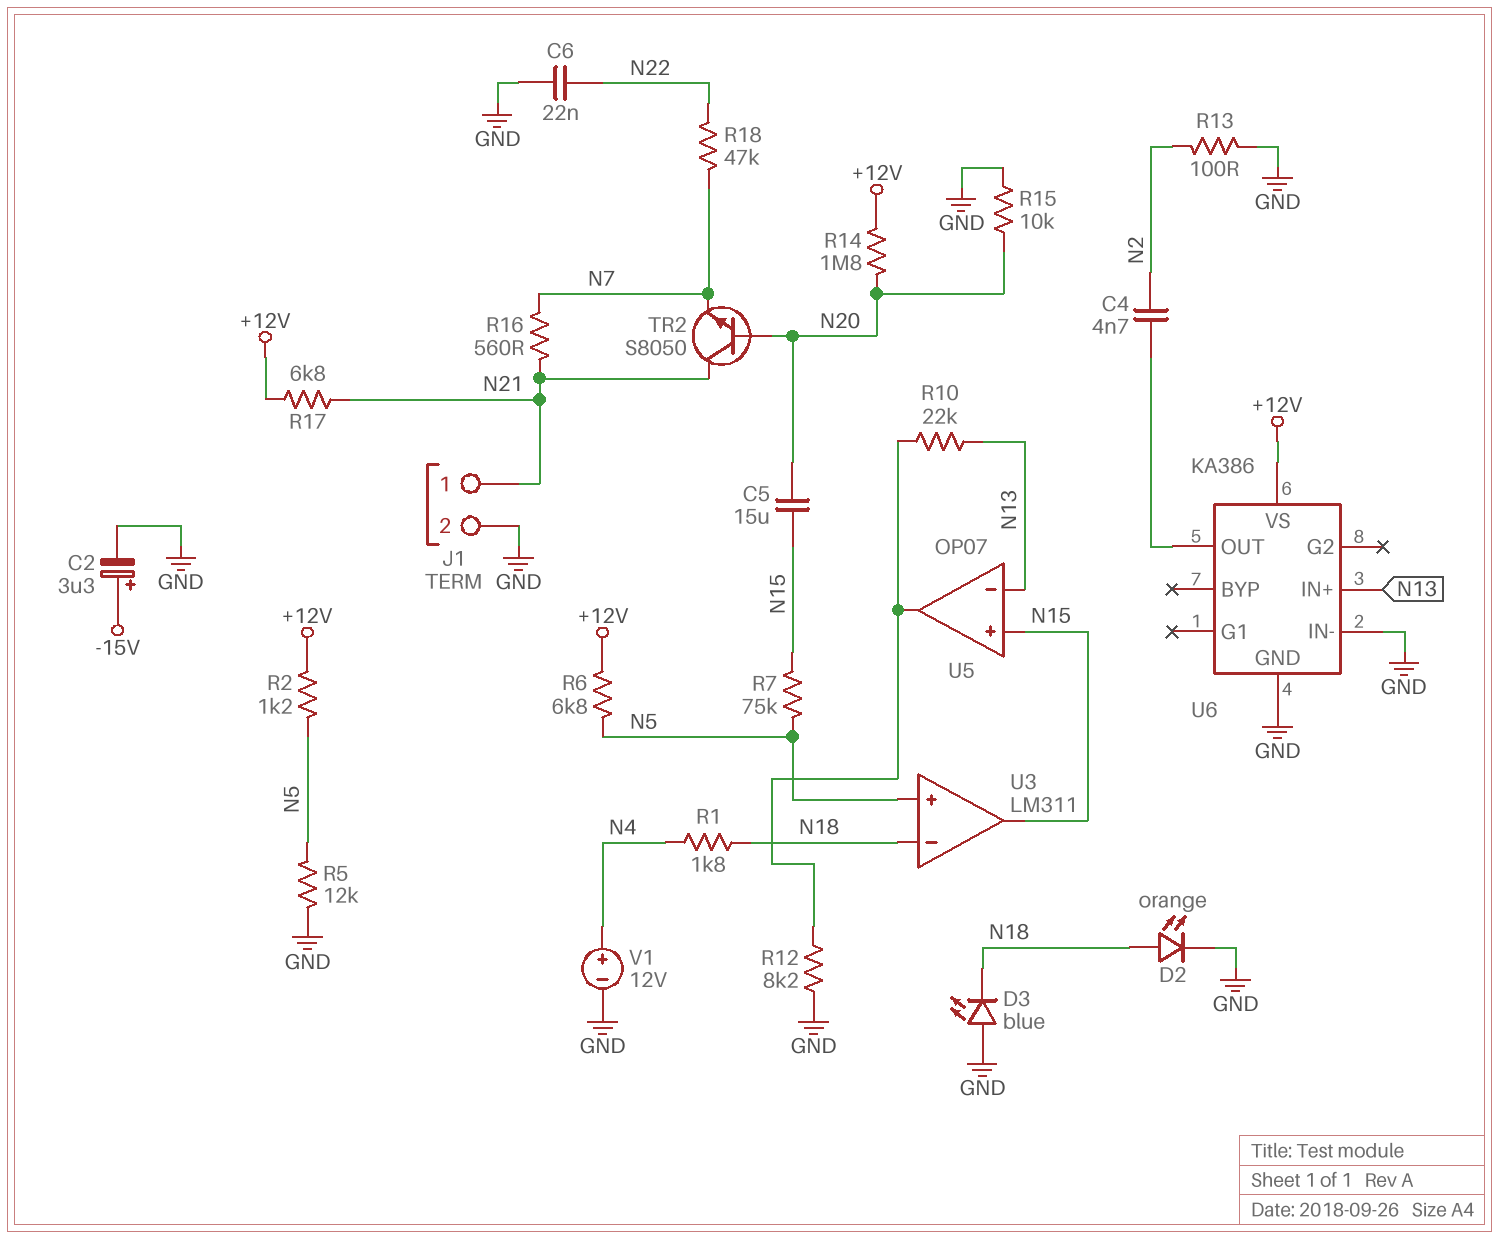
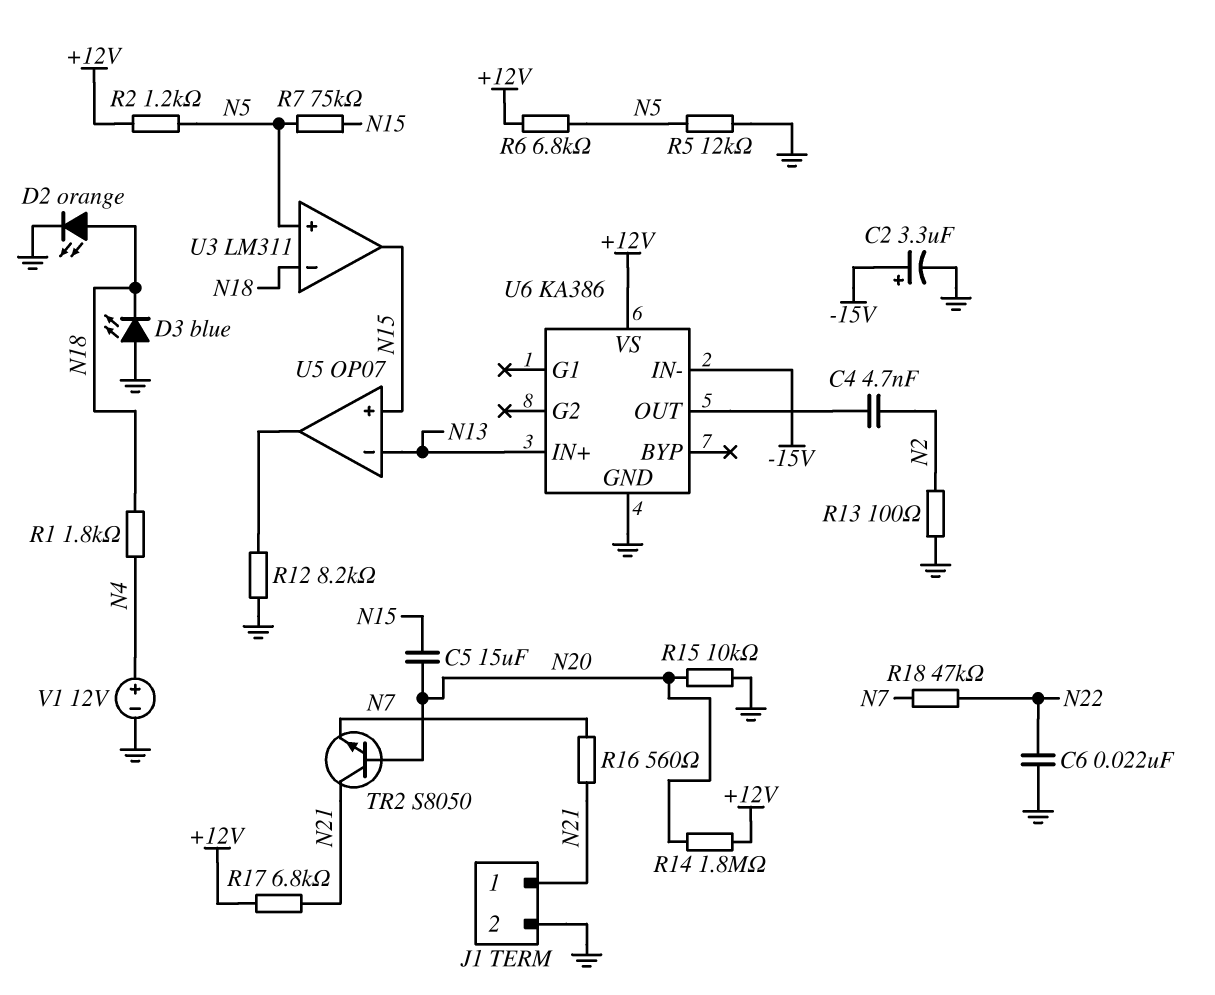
R10: 22k (N13, U5/out) -> none
U6 pin IN-: GND -> -15V

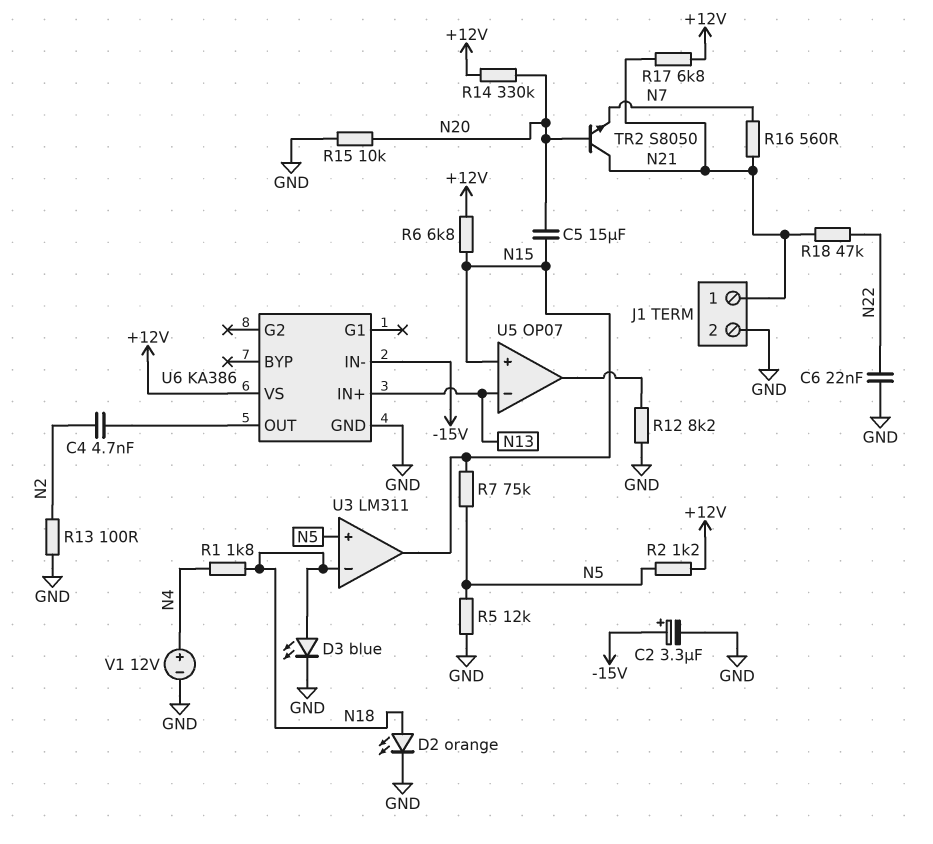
D3: LED blue (A GND, K N18) -> LED blue (A N18, K GND)
R6: 6.8k (+12V, N5) -> 6.8k (+12V, N15)
R14: 1.8M (+12V, N20) -> 330k (+12V, N20)
R18: 47k (N7, N22) -> 47k (N21, N22)

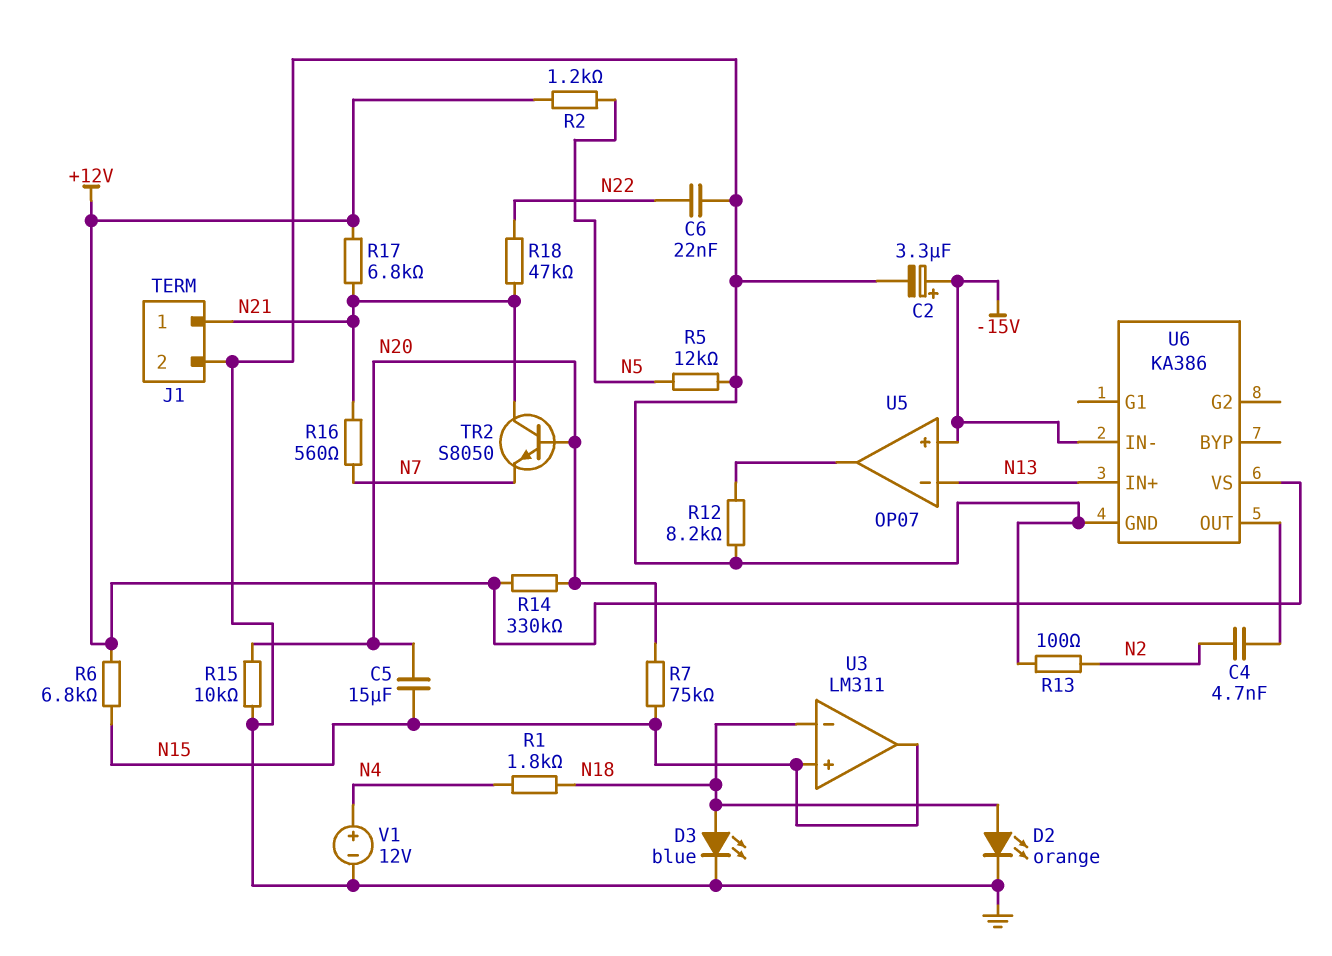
R7: 75k (N5, N15) -> 75k (N15, N20)
U3 pin in+: N5 -> N15
U5 pin in+: N15 -> -15V

